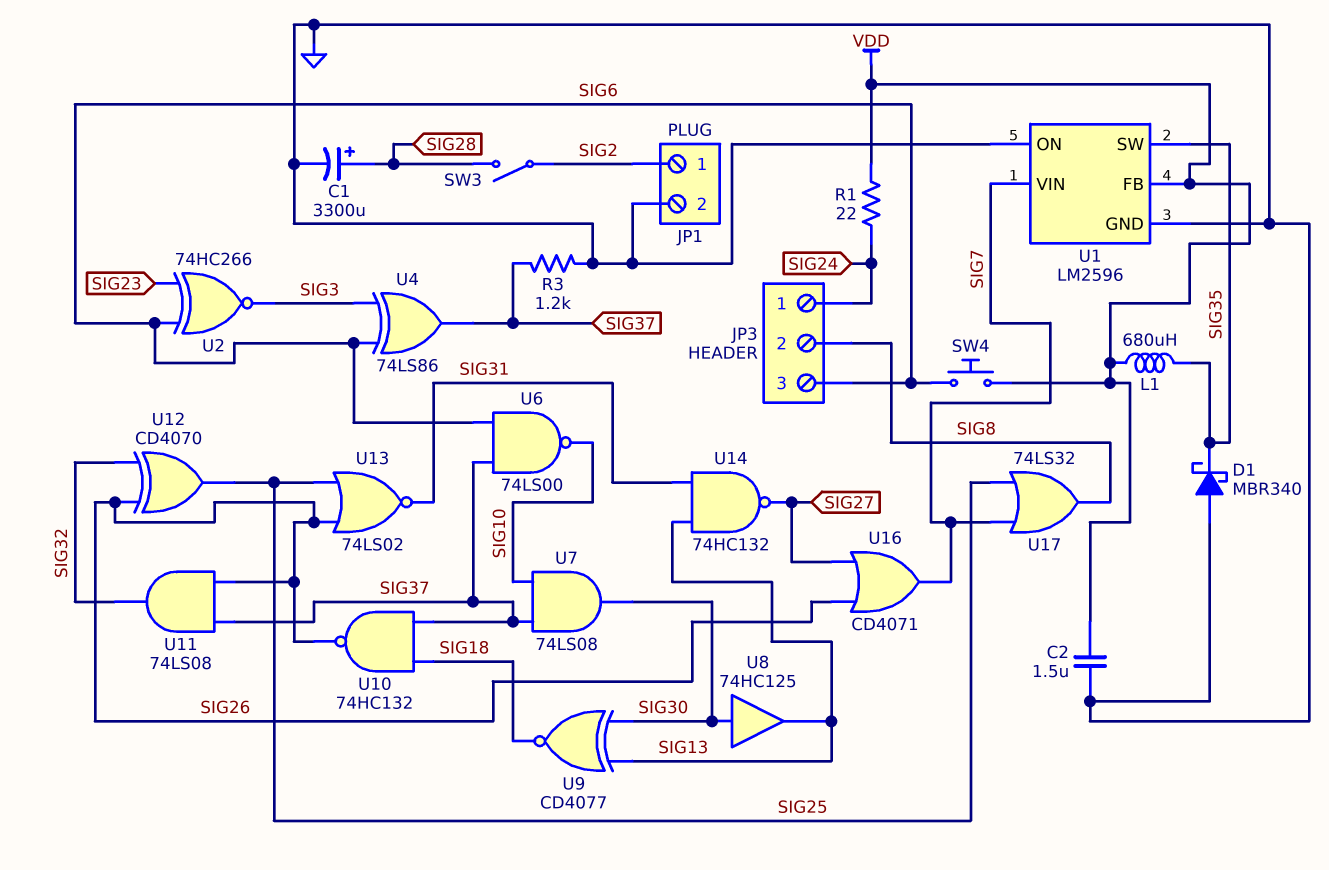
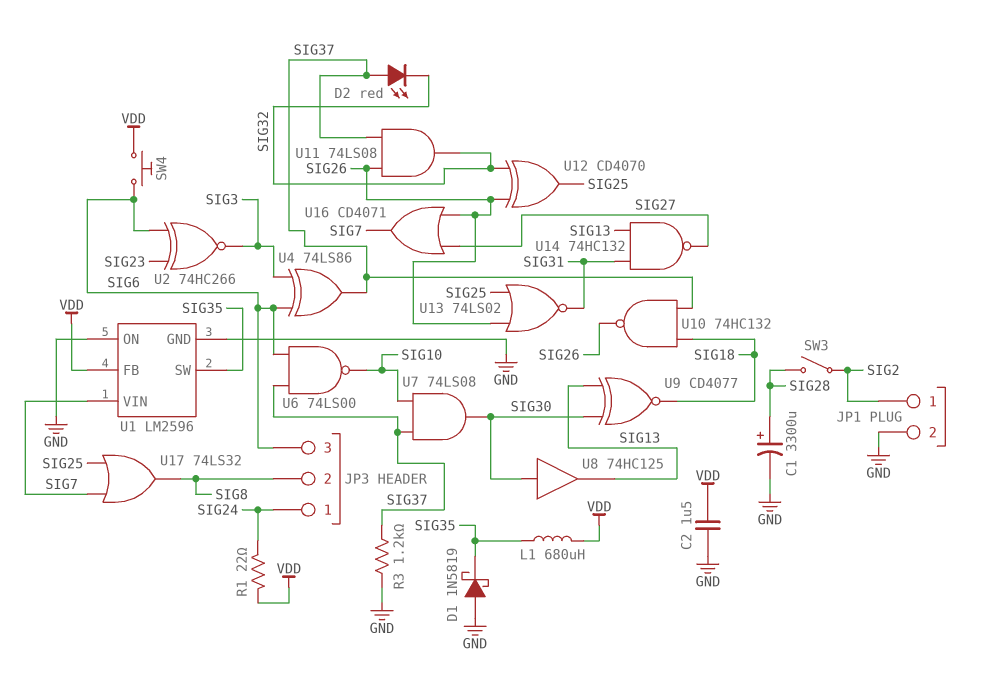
D1: schottky MBR340 (A GND, K SIG35) -> schottky 1N5819 (A GND, K SIG35)
D2: none -> LED red (A SIG37, K SIG32)

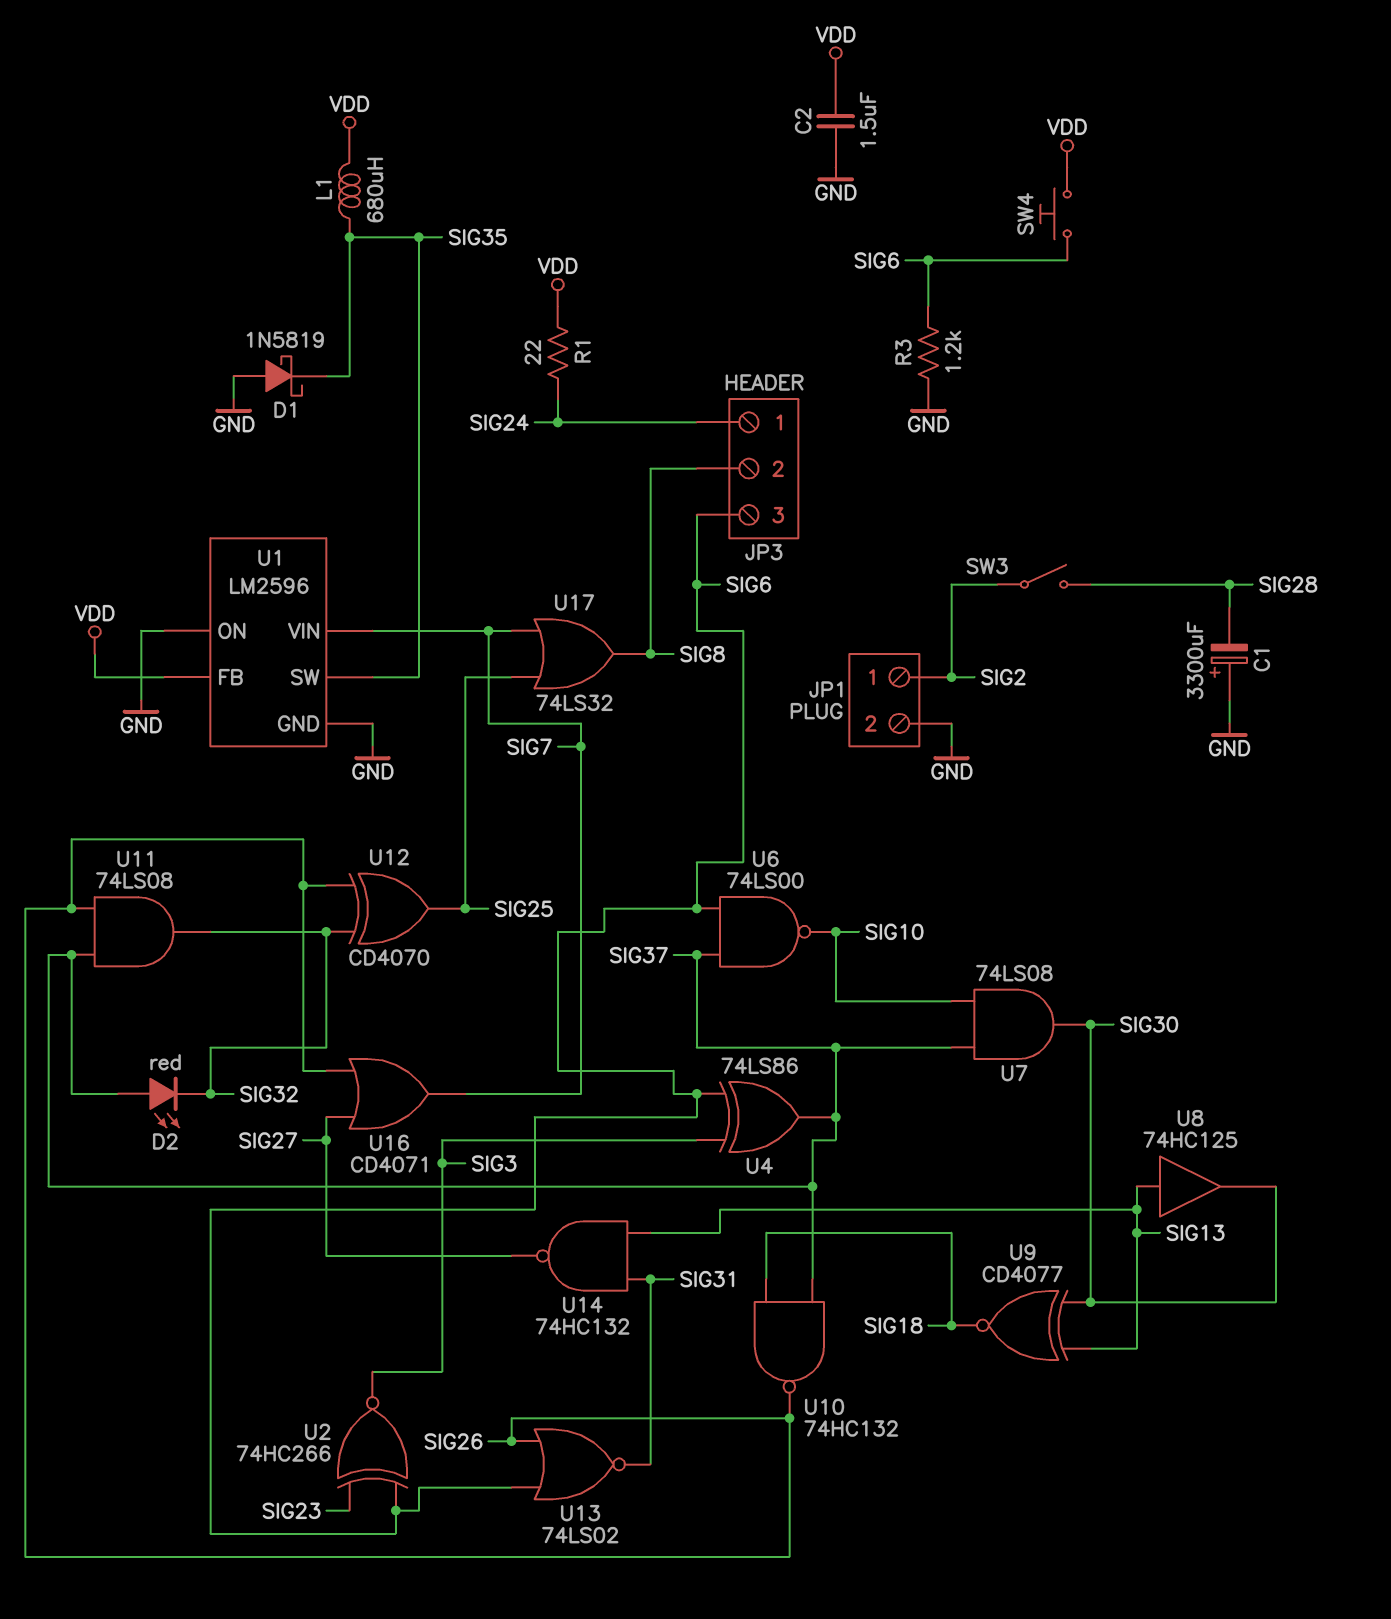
C1: 3300uF (plus SIG28, minus GND) -> 3300uF (plus GND, minus SIG28)
R3: 1.2k (GND, SIG37) -> 1.2k (GND, SIG6)
U8: buffer 74HC125 (in SIG30, out SIG13) -> buffer 74HC125 (in SIG13, out SIG30)
U13: NOR 74LS02 (in SIG25, in SIG26, out SIG31) -> NOR 74LS02 (in SIG6, in SIG26, out SIG31)

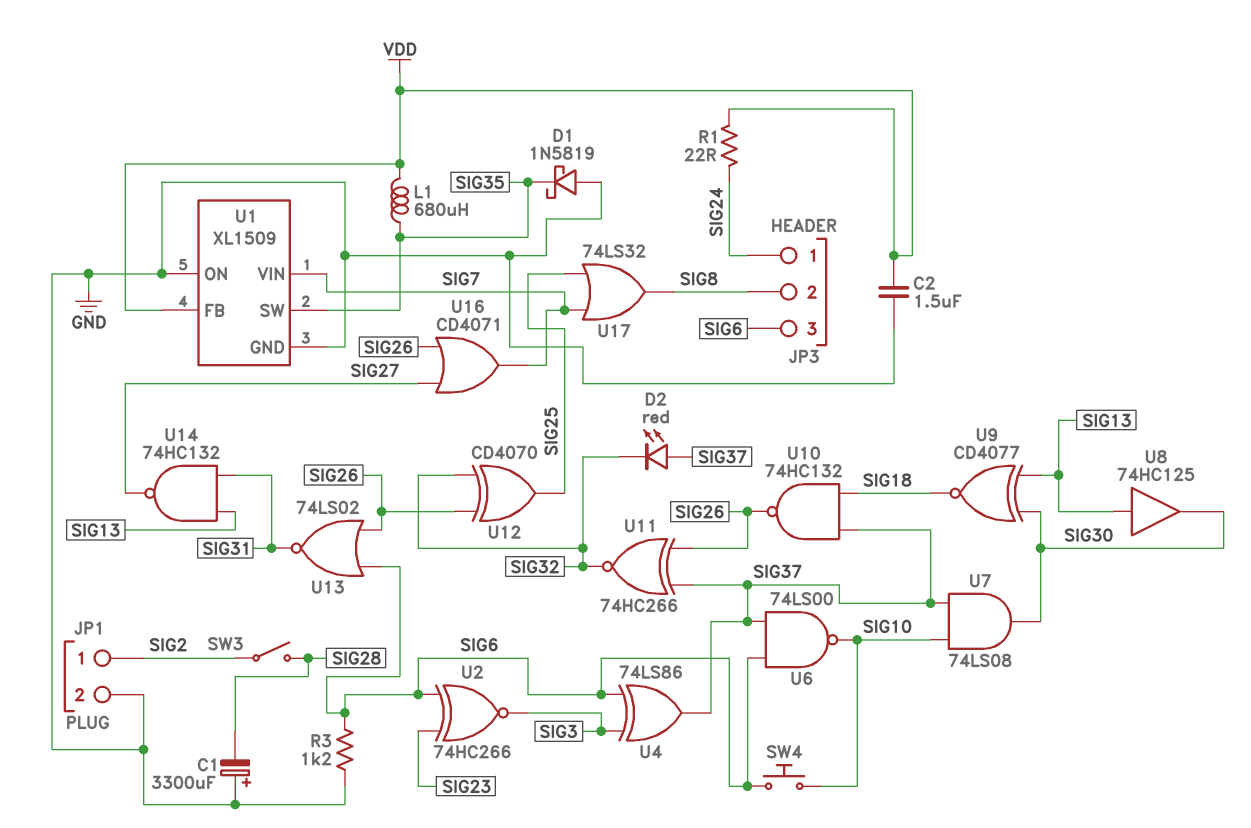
SW4: button (SIG6, VDD) -> button (SIG6, SIG10)
U1: LM2596 -> XL1509
U11: AND 74LS08 (in SIG26, in SIG37, out SIG32) -> XNOR 74HC266 (in SIG26, in SIG37, out SIG32)

